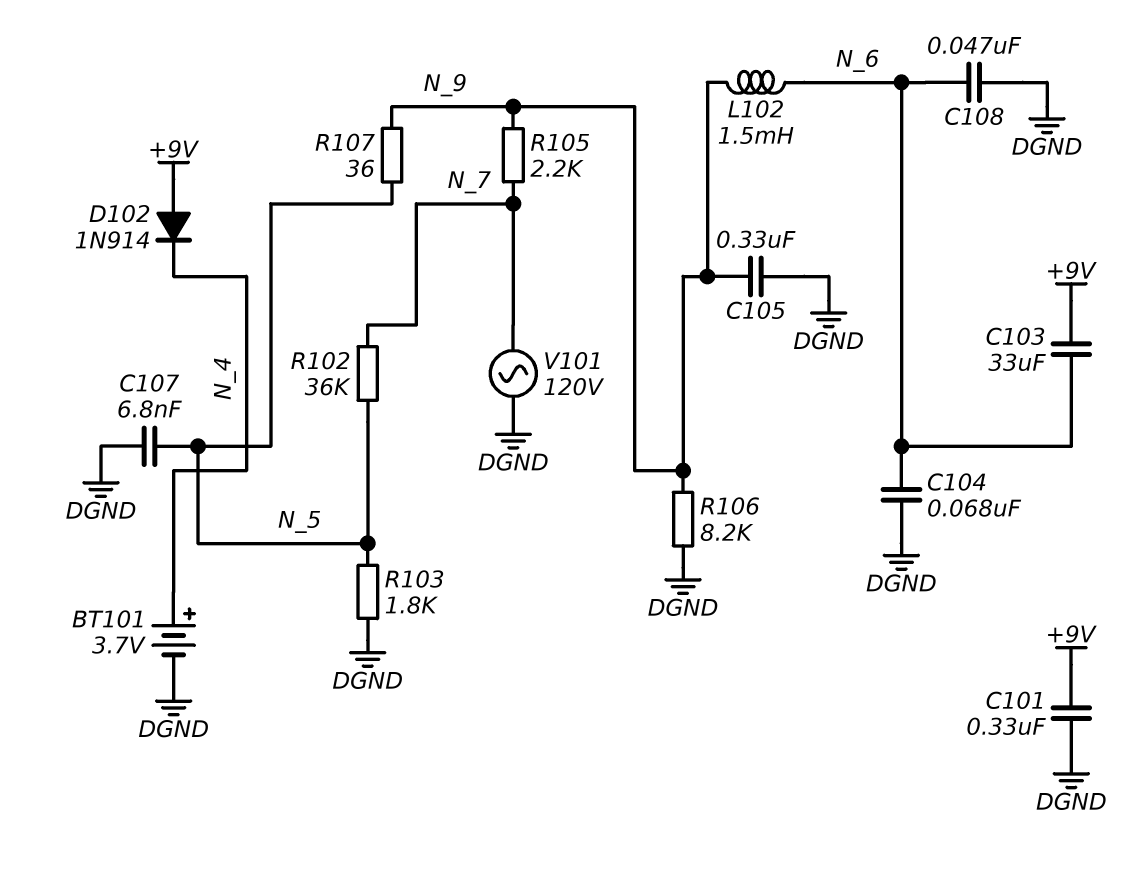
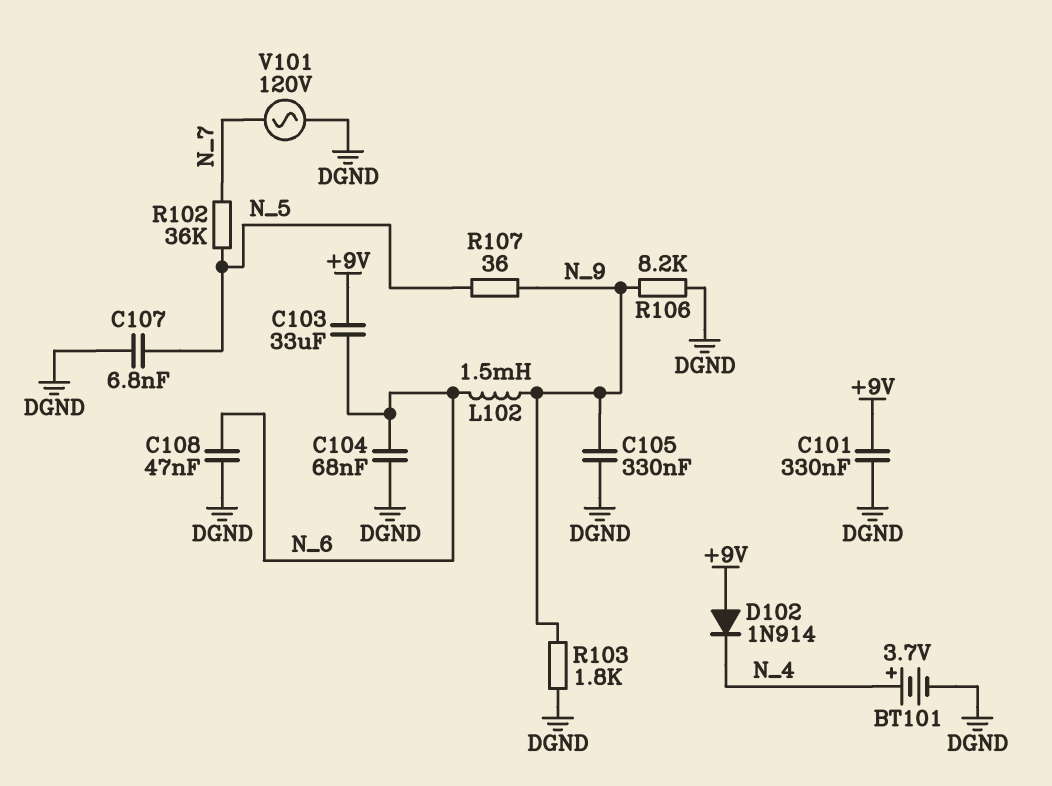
R103: 1.8k (DGND, N_5) -> 1.8k (DGND, N_9)
R105: 2.2k (N_7, N_9) -> none

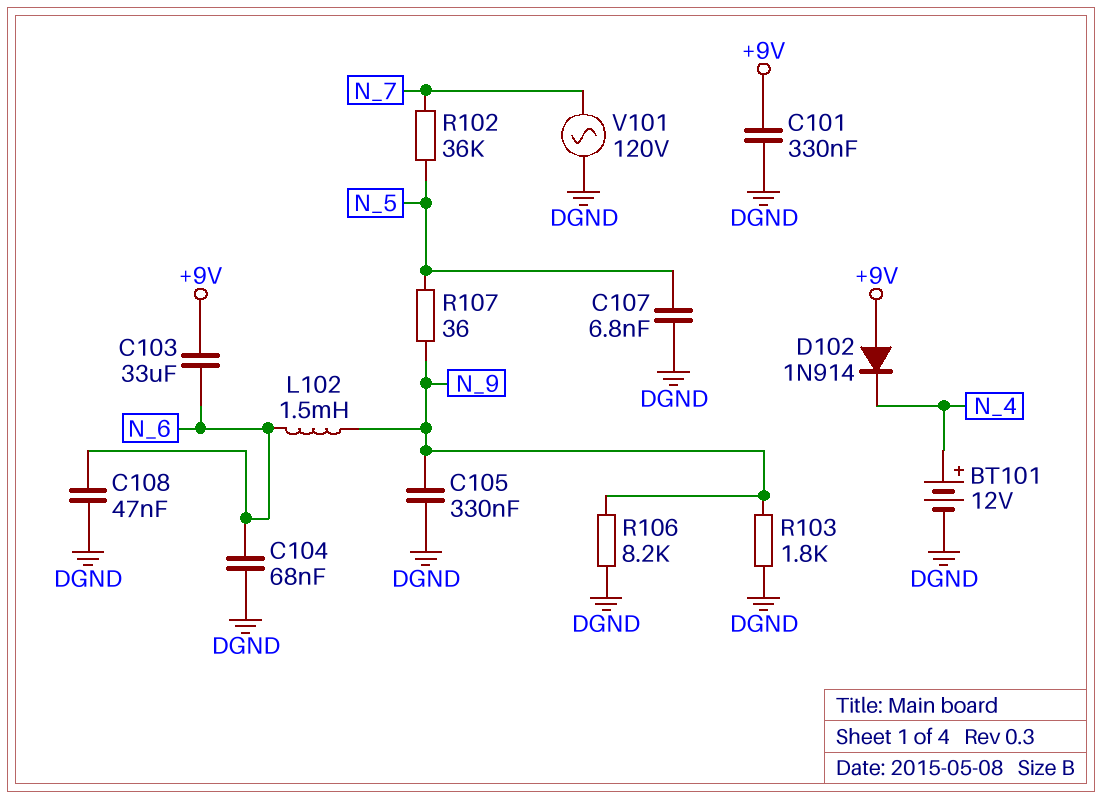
BT101: 3.7V (plus N_4, minus DGND) -> 12V (plus N_4, minus DGND)

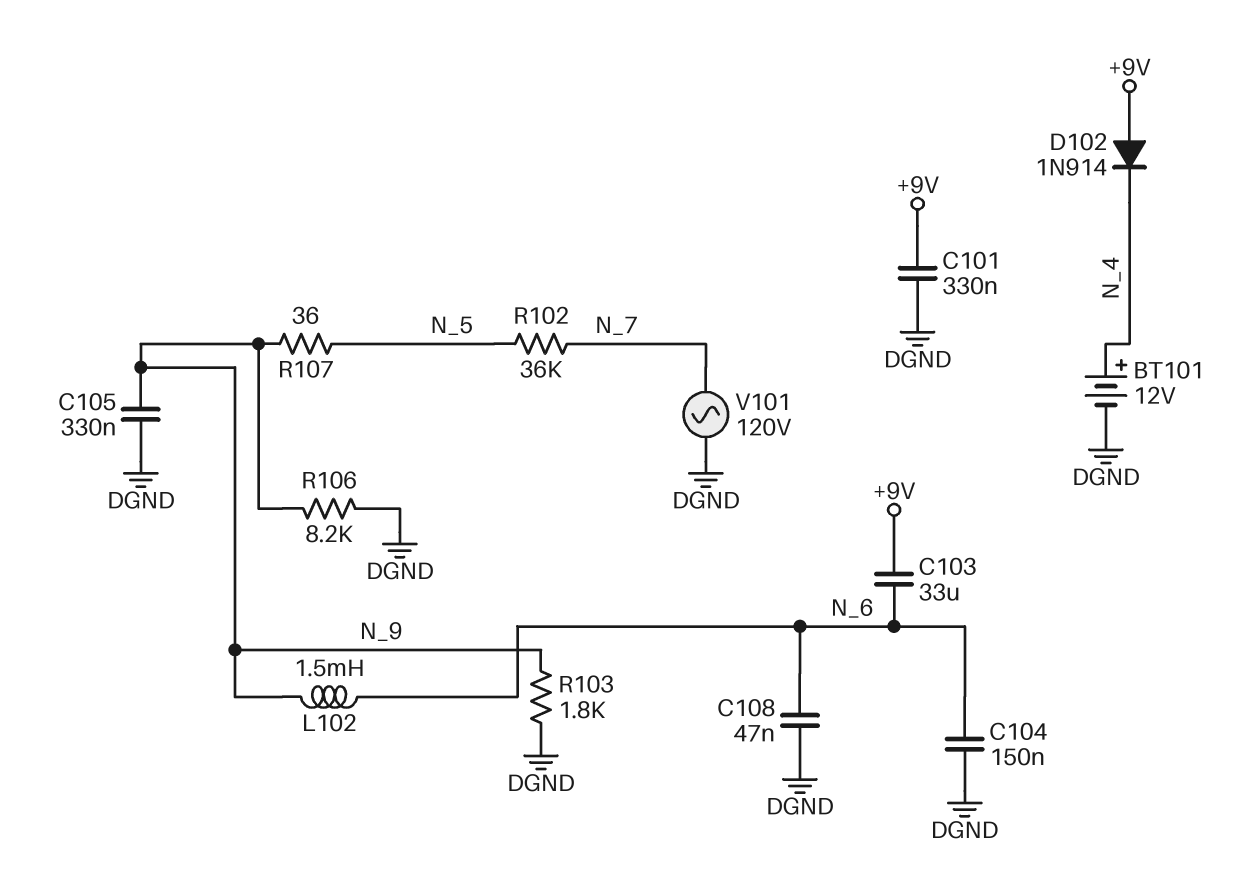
C104: 68nF (DGND, N_6) -> 150nF (DGND, N_6)
C107: 6.8nF (DGND, N_5) -> none

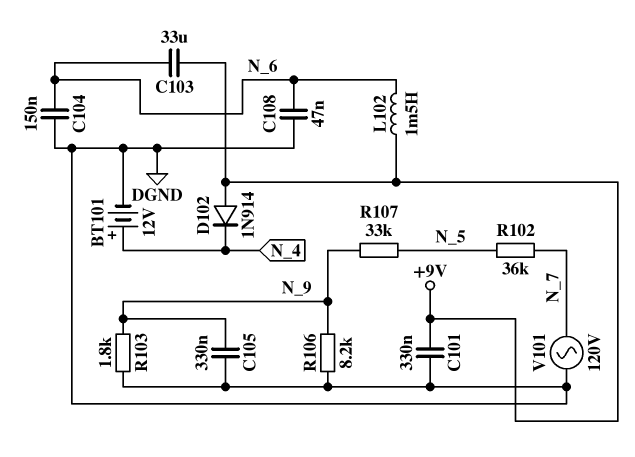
L102: 1.5mH (N_6, N_9) -> 1.5mH (+9V, N_6)
R107: 36 (N_5, N_9) -> 33k (N_5, N_9)

